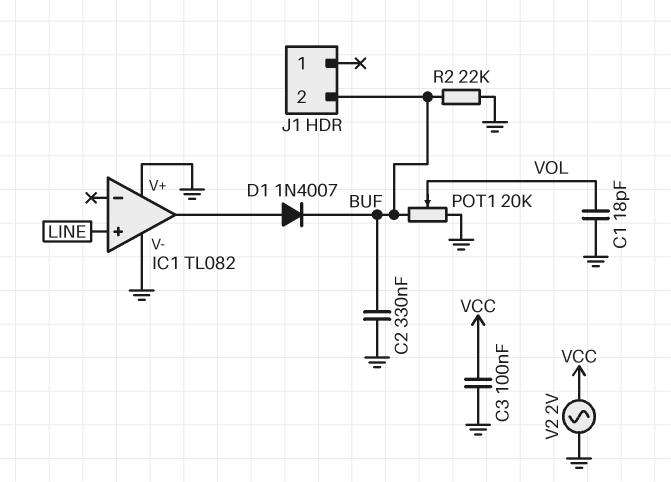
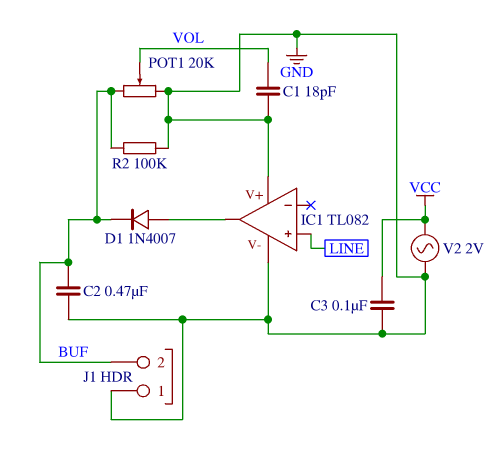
C2: 330nF (BUF, GND) -> 470nF (BUF, GND)
J1 pin 1: none -> GND
R2: 22k (BUF, GND) -> 100k (BUF, GND)

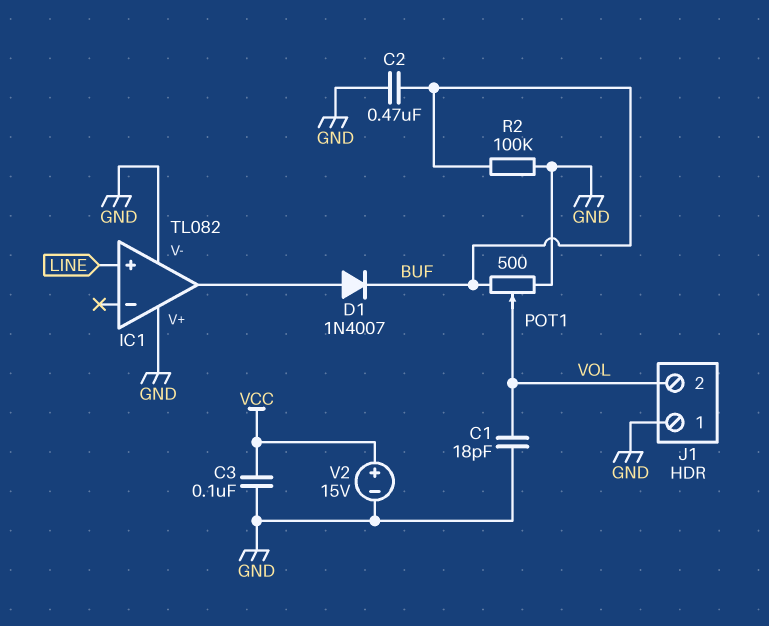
J1 pin 2: BUF -> VOL
POT1: 20k (BUF, GND, wiper VOL) -> 500 (BUF, GND, wiper VOL)
V2: AC 2V (GND, VCC) -> 15V (plus VCC, minus GND)

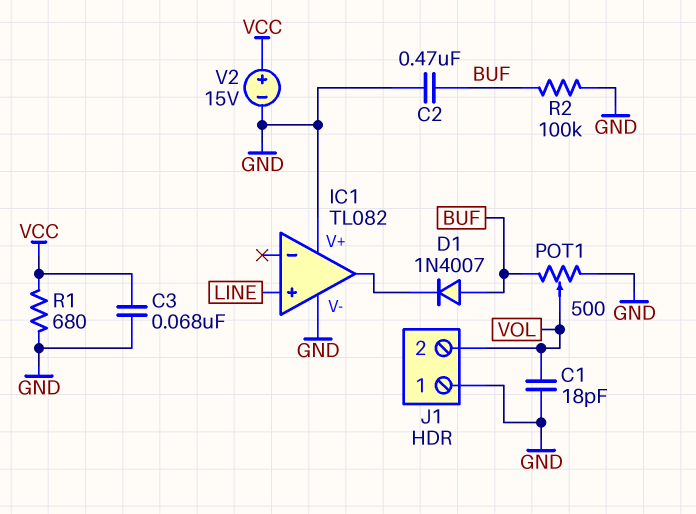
C3: 100nF (GND, VCC) -> 68nF (GND, VCC)
D1: diode 1N4007 (A IC1/out, K BUF) -> diode 1N4007 (A BUF, K IC1/out)
R1: none -> 680 (GND, VCC)

